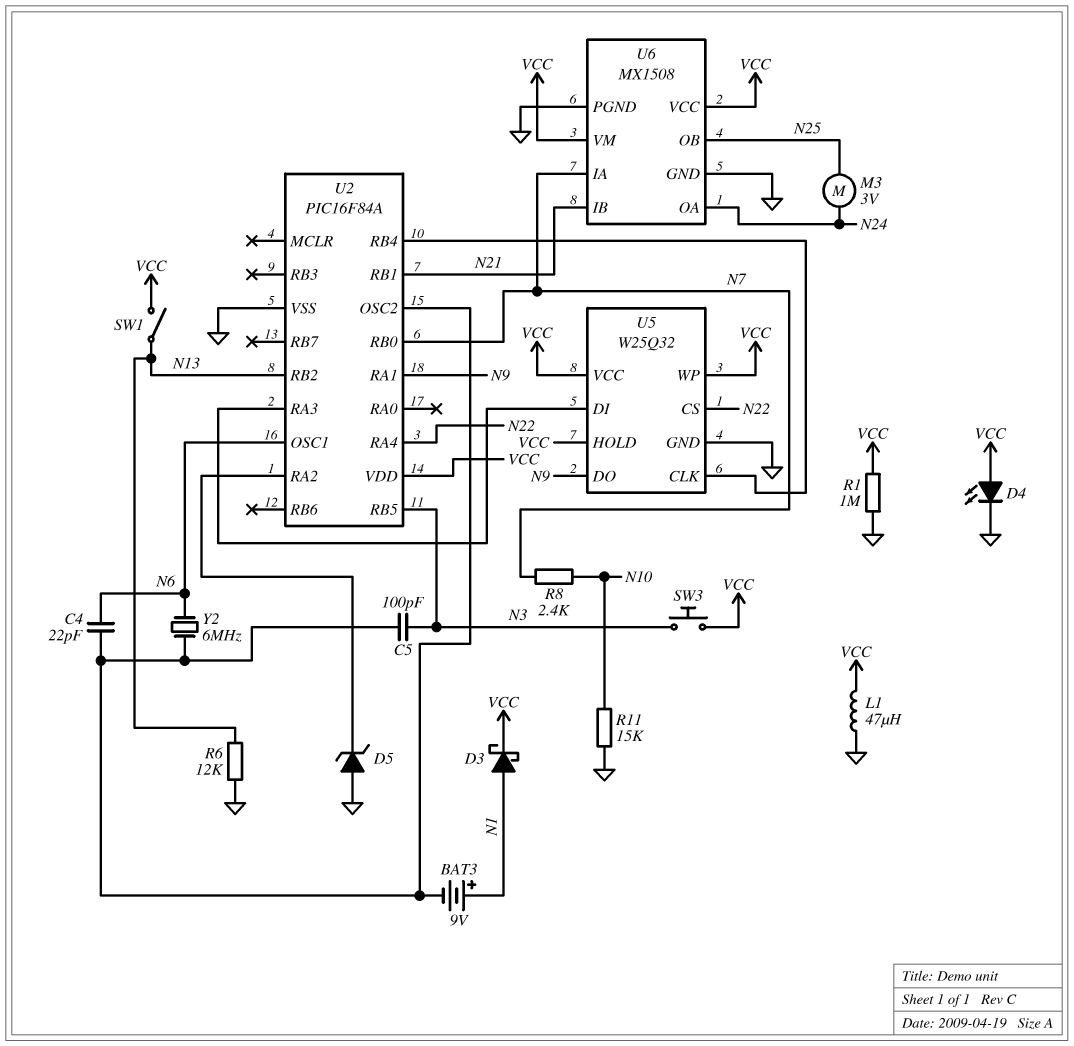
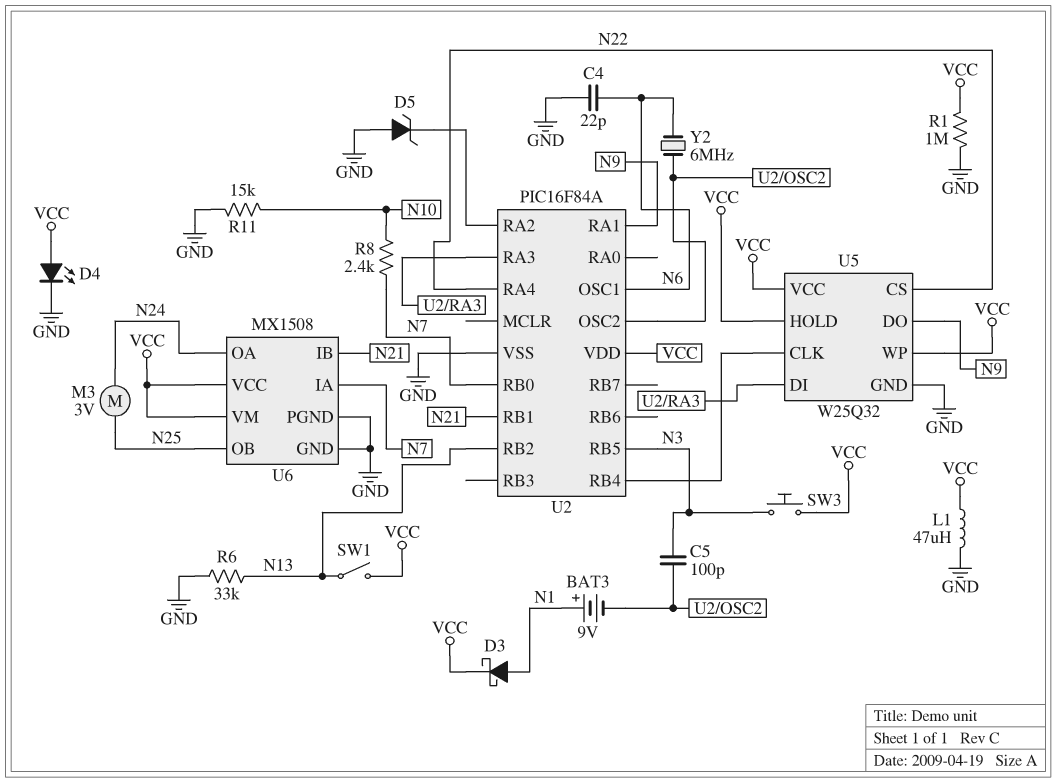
C4: 22pF (N6, U2/OSC2) -> 22pF (GND, N6)
R6: 12k (GND, N13) -> 33k (GND, N13)

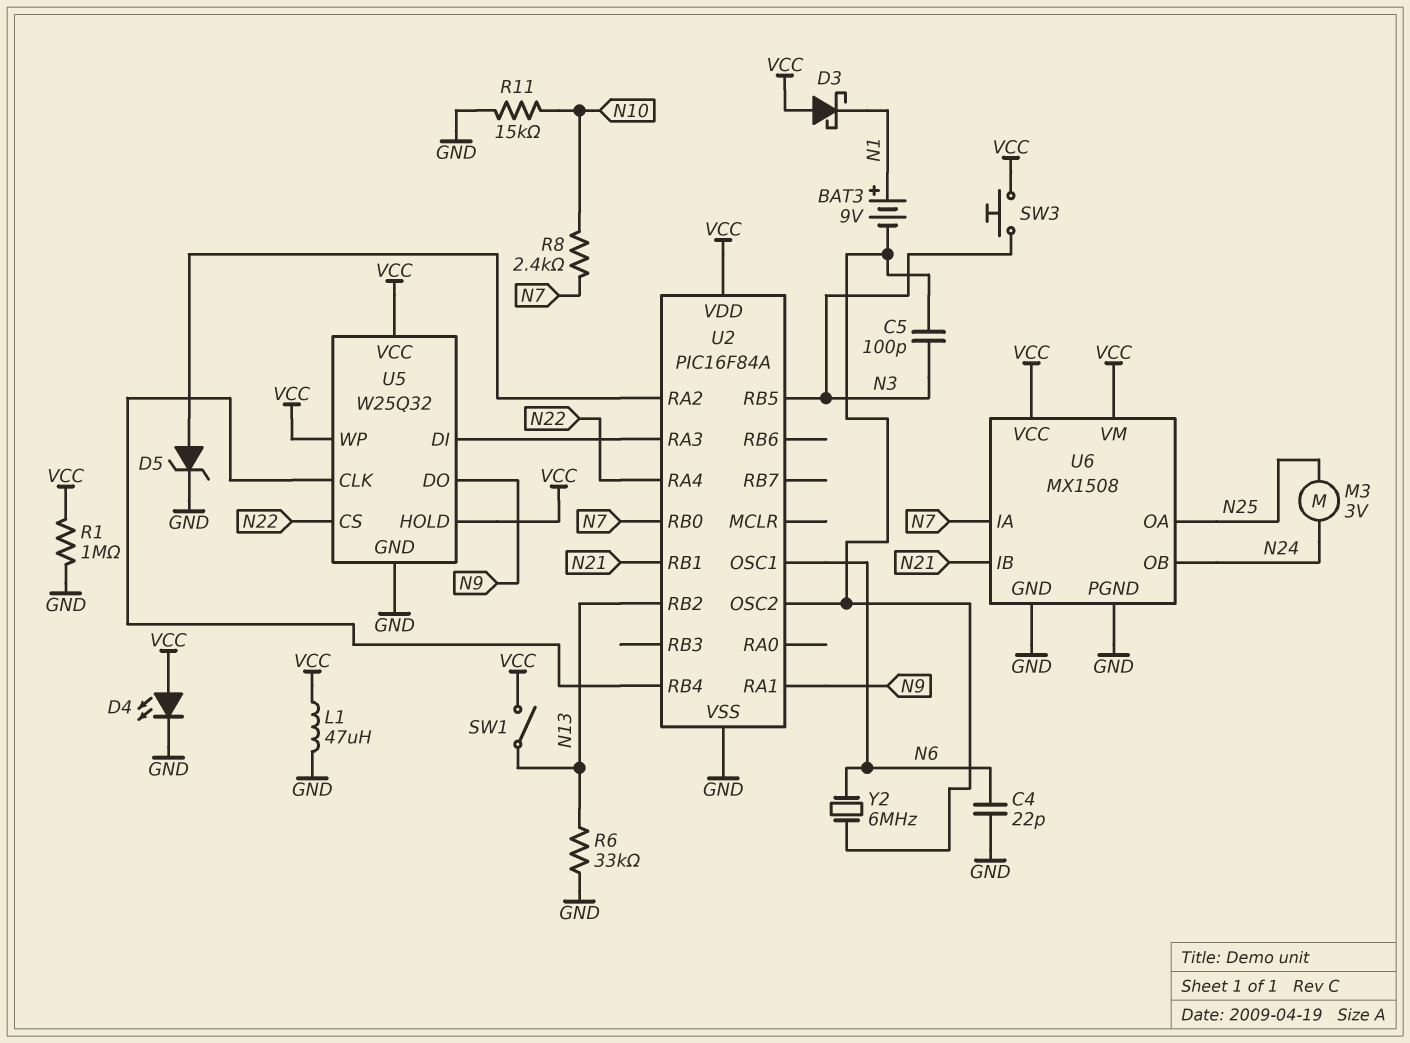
D3: schottky (A N1, K VCC) -> schottky (A VCC, K N1)
D5: zener (A GND, K U2/RA2) -> zener (A U2/RA2, K GND)
U6 pin OA: N24 -> N25
U6 pin OB: N25 -> N24

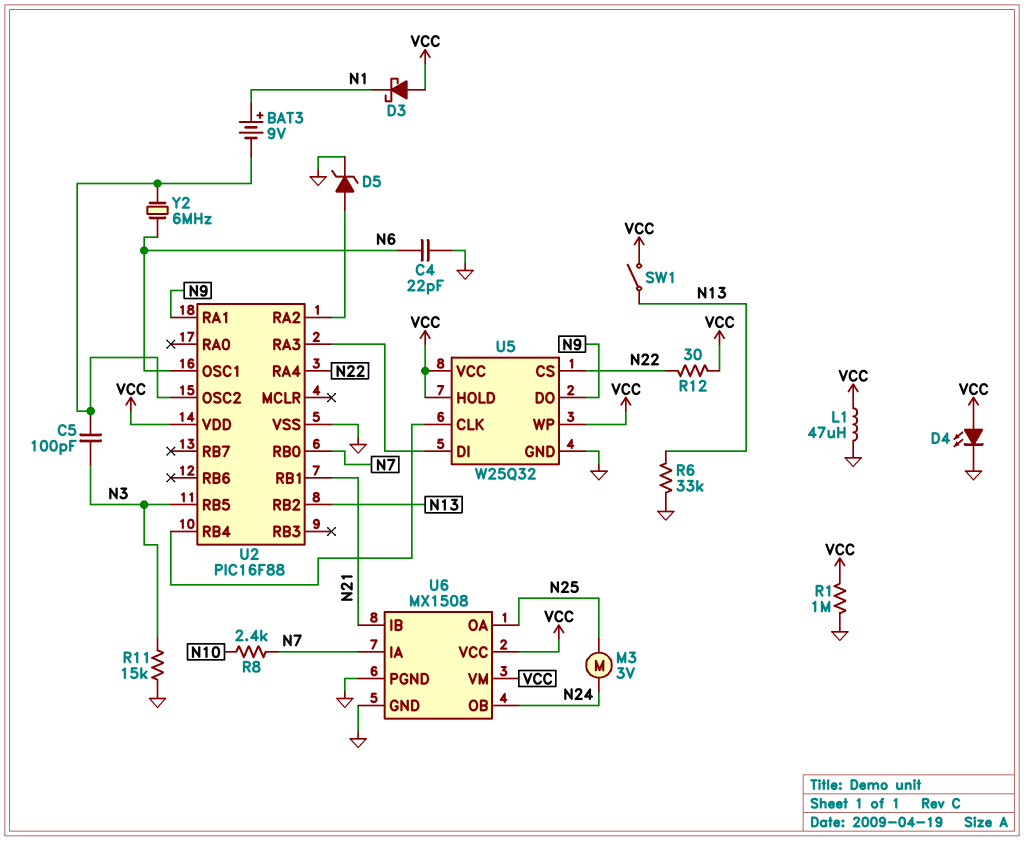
R11: 15k (GND, N10) -> 15k (GND, N3)
R12: none -> 30 (N22, VCC)
SW3: button (N3, VCC) -> none
U2: PIC16F84A -> PIC16F88

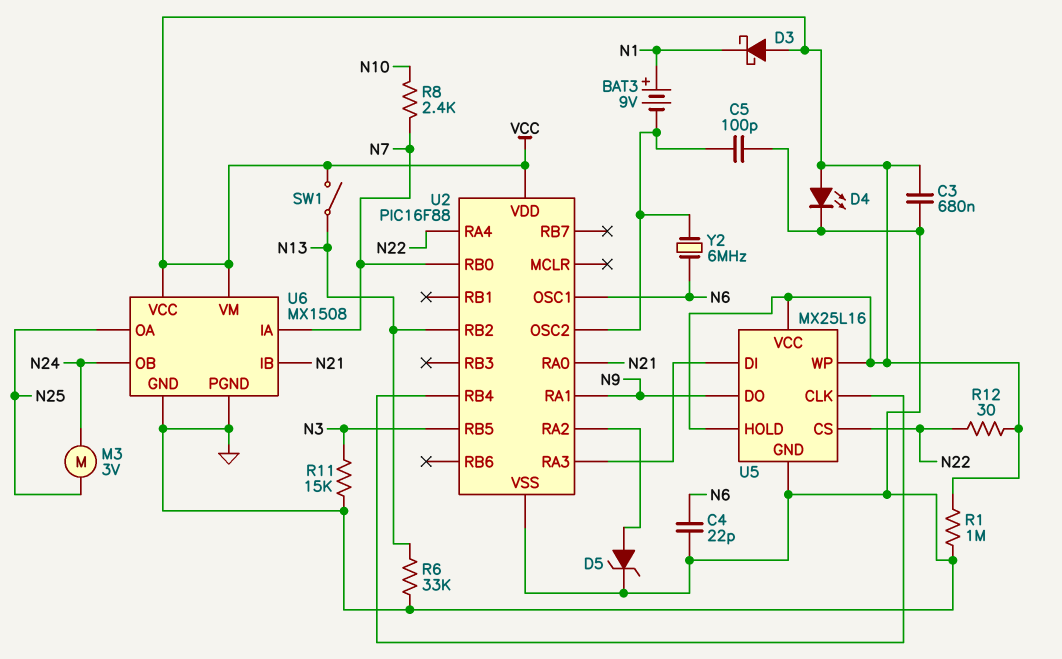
C3: none -> 680nF (GND, VCC)
C5: 100pF (N3, U2/OSC2) -> 100pF (GND, U2/OSC2)
L1: 47uH (GND, VCC) -> none
U2 pin RA0: none -> N21
U2 pin RB1: N21 -> none
U5: W25Q32 -> MX25L16

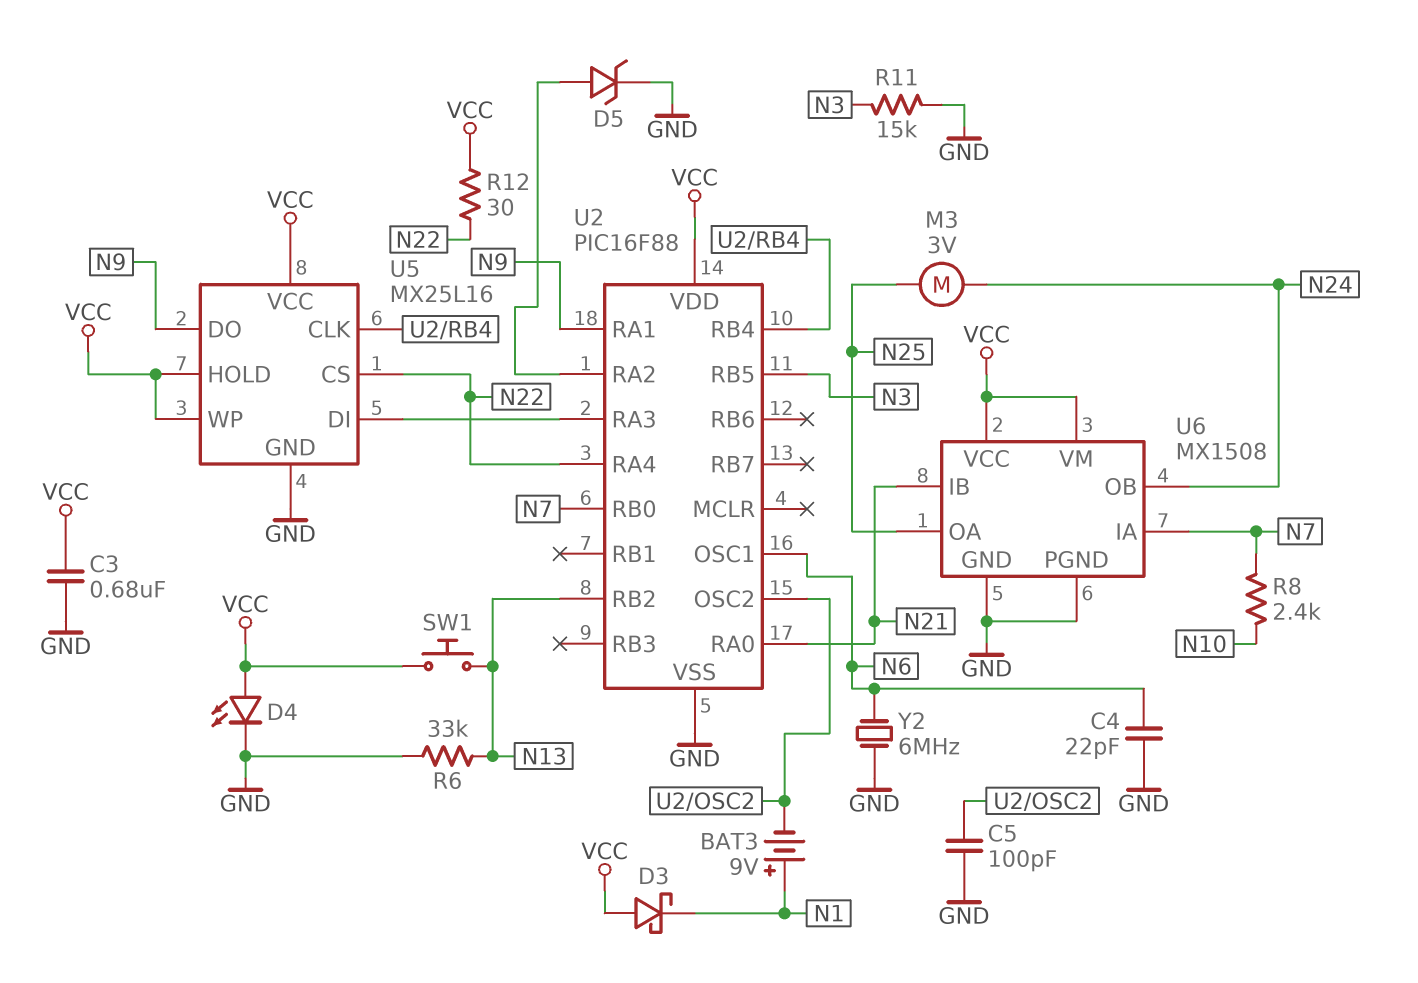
R1: 1M (GND, VCC) -> none
SW1: switch (N13, VCC) -> button (N13, VCC)
Y2: 6MHz (N6, U2/OSC2) -> 6MHz (GND, N6)

